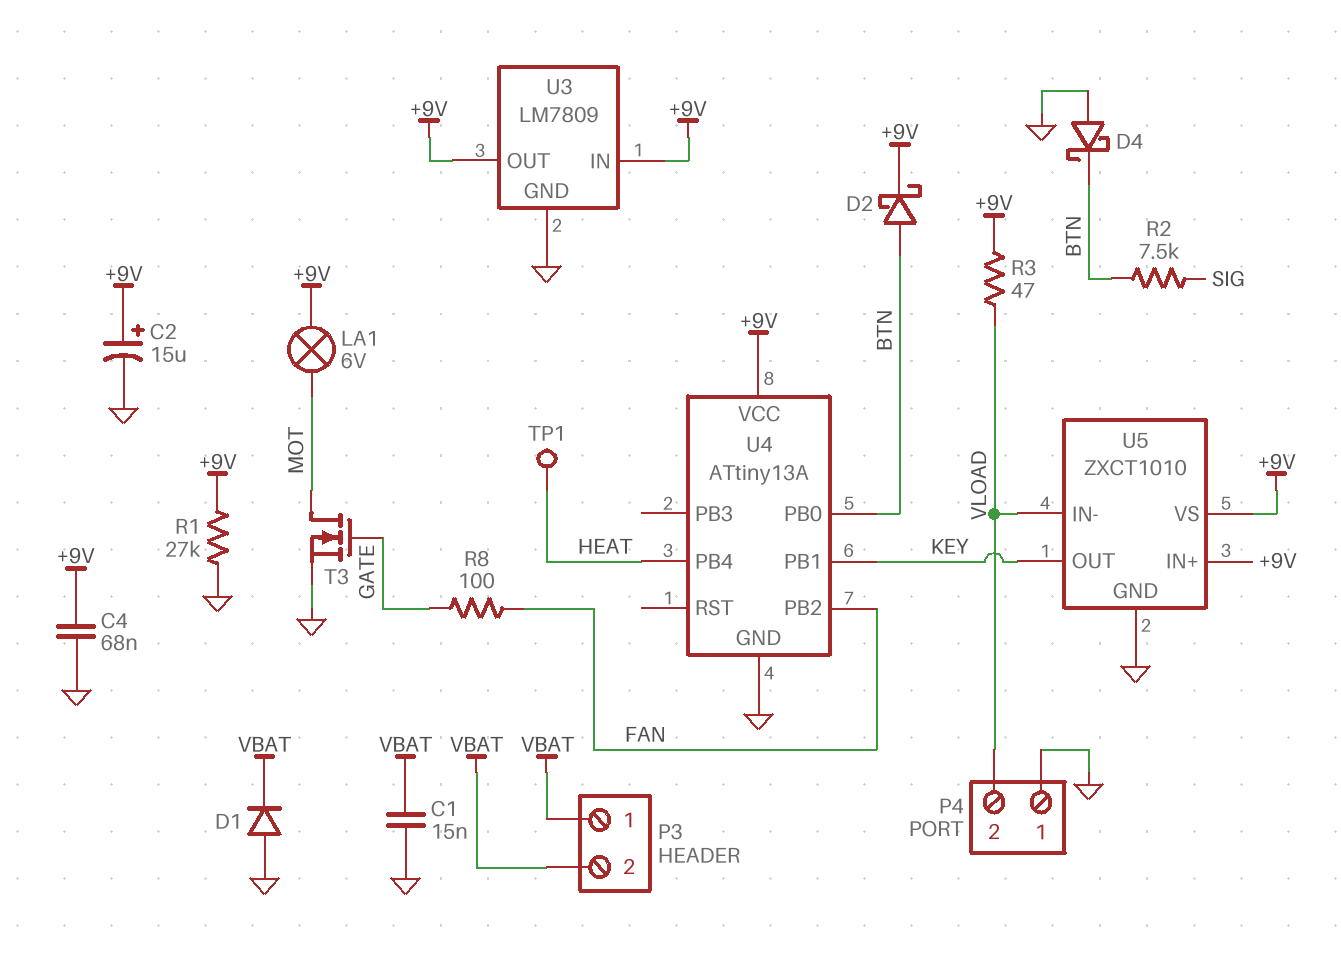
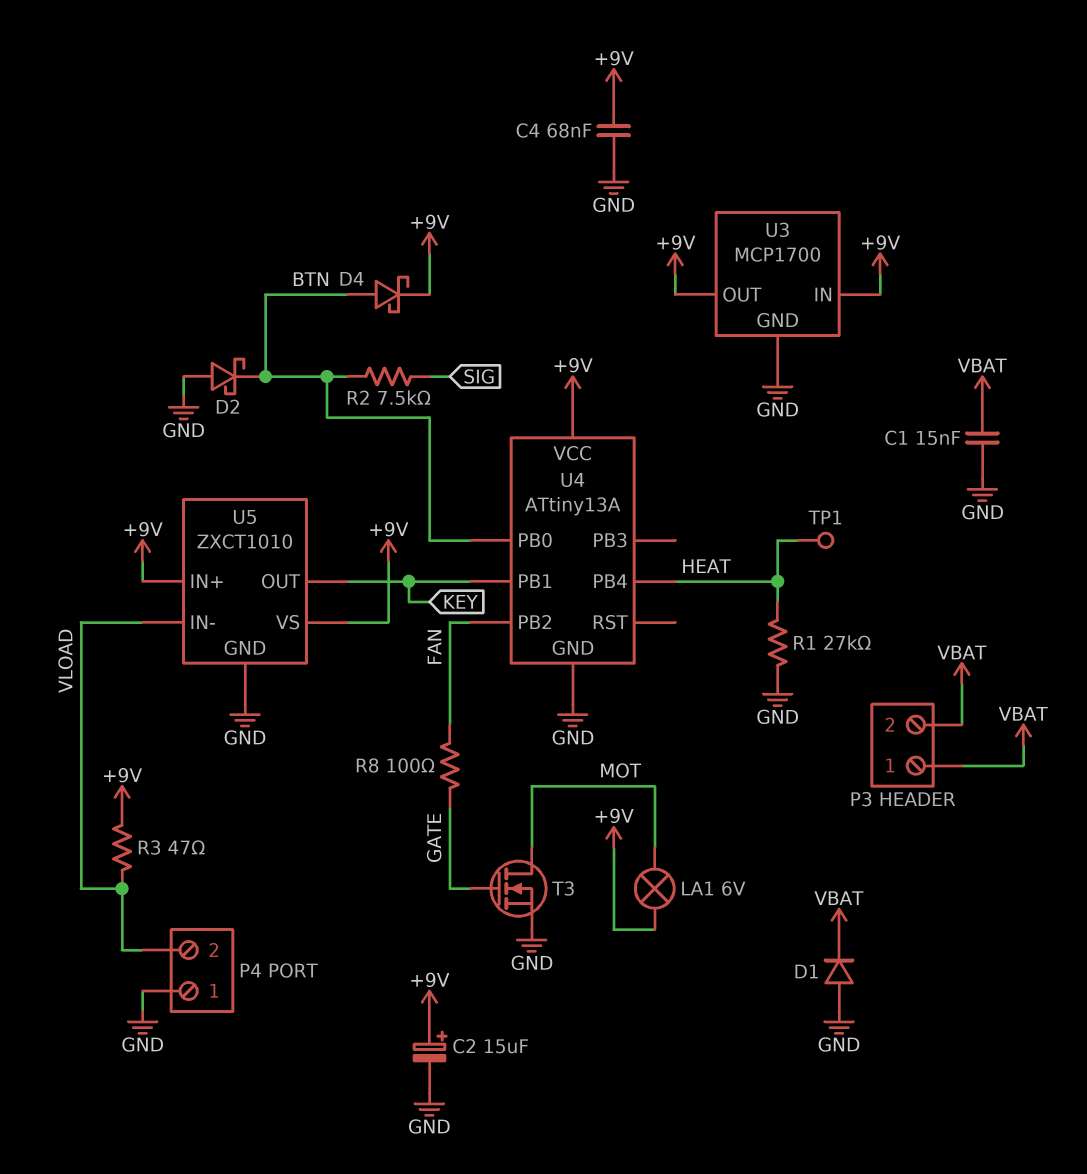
D2: schottky (A BTN, K +9V) -> schottky (A GND, K BTN)
D4: schottky (A GND, K BTN) -> schottky (A BTN, K +9V)
R1: 27k (+9V, GND) -> 27k (GND, HEAT)
U3: LM7809 -> MCP1700

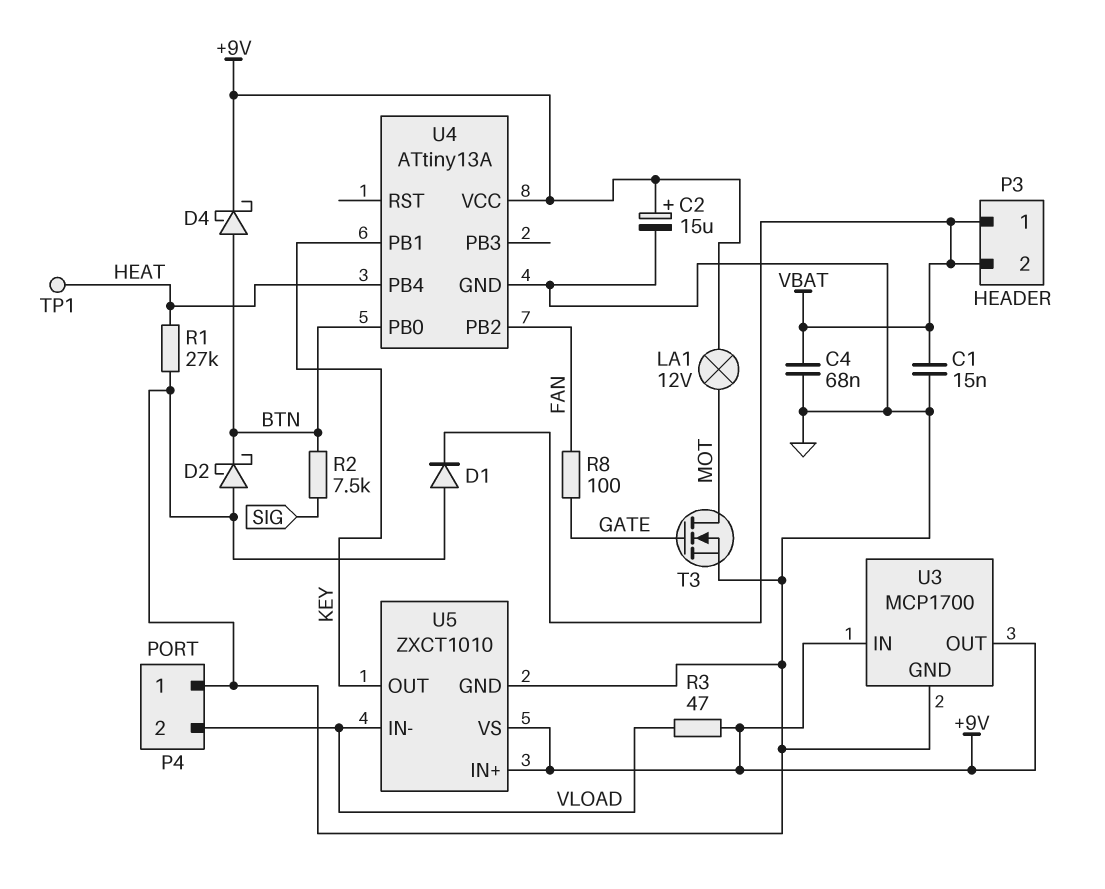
C4: 68nF (+9V, GND) -> 68nF (GND, VBAT)
LA1: lamp 6V (+9V, MOT) -> lamp 12V (+9V, MOT)

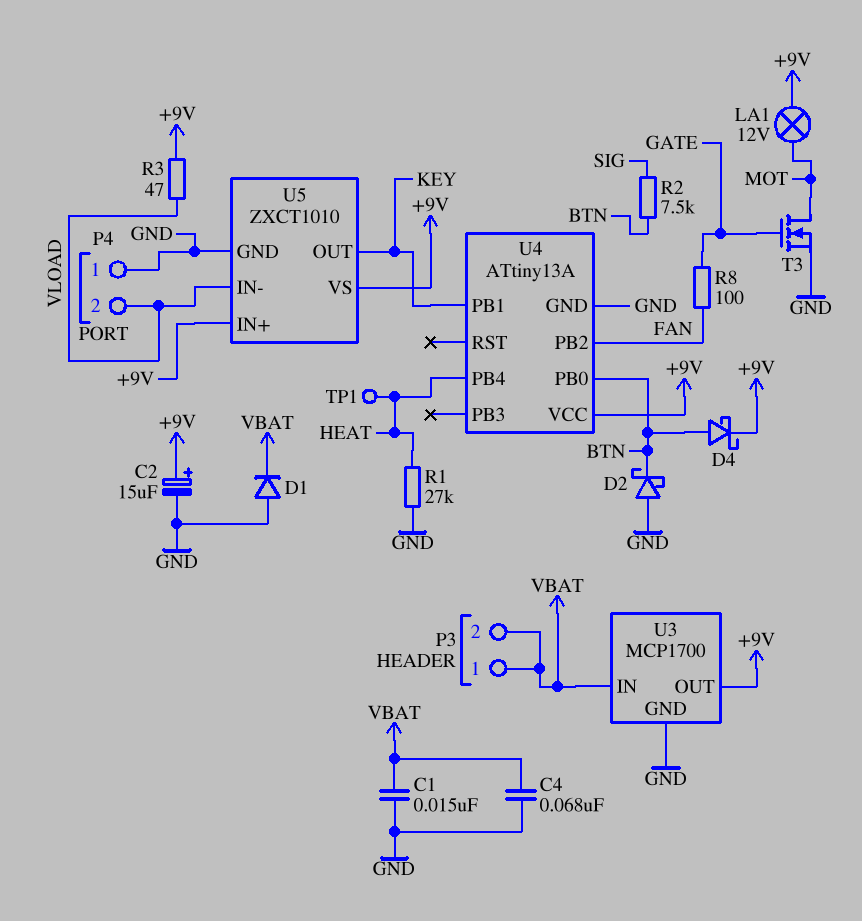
U3 pin IN: +9V -> VBAT

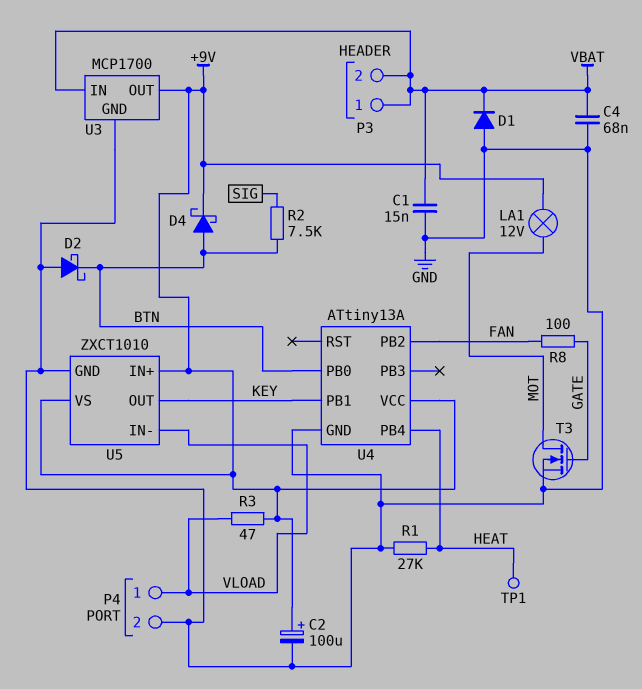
C2: 15uF (plus +9V, minus GND) -> 100uF (plus +9V, minus GND)
P4 pin 1: GND -> VLOAD
P4 pin 2: VLOAD -> GND

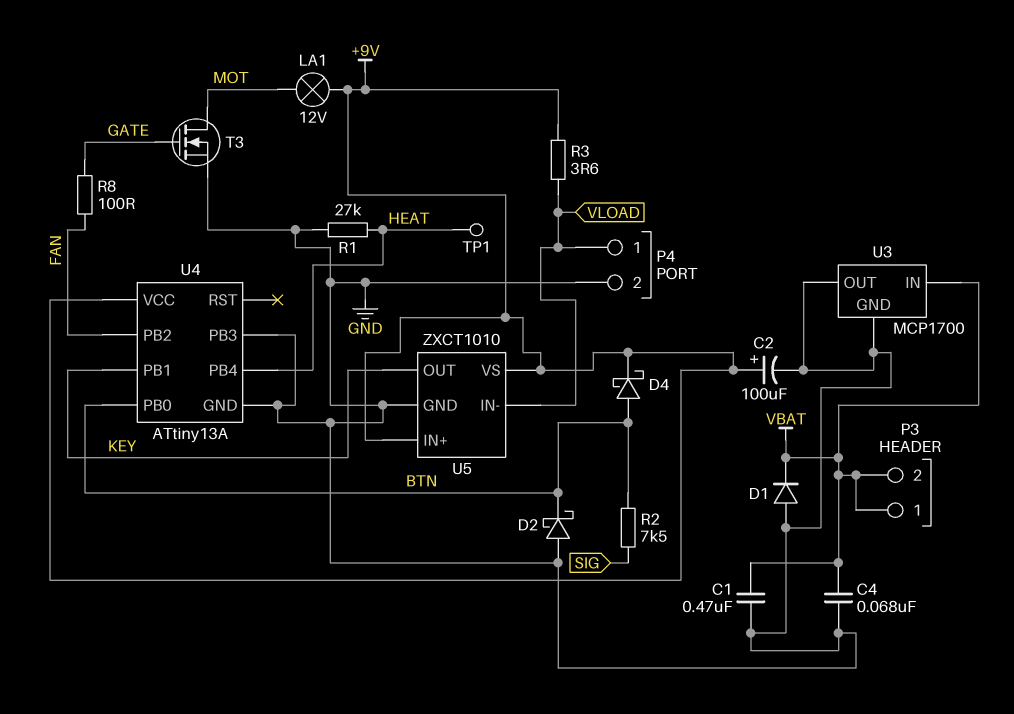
C1: 15nF (GND, VBAT) -> 470nF (GND, VBAT)
R3: 47 (+9V, VLOAD) -> 3.6 (+9V, VLOAD)
U3 pin OUT: +9V -> GND
U4 pin PB3: none -> GND

